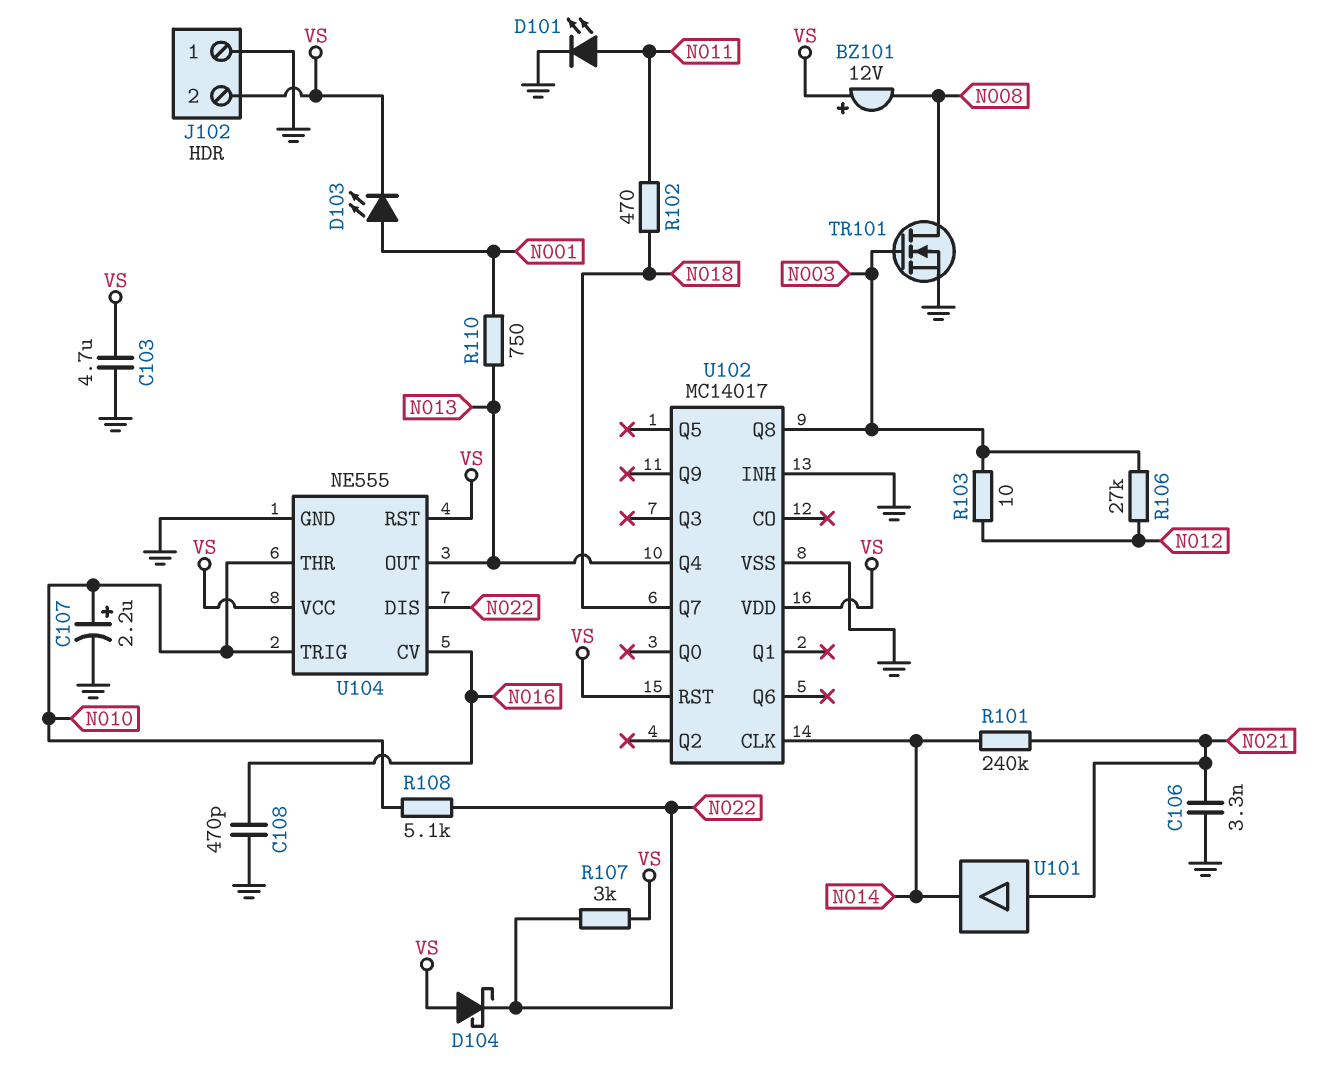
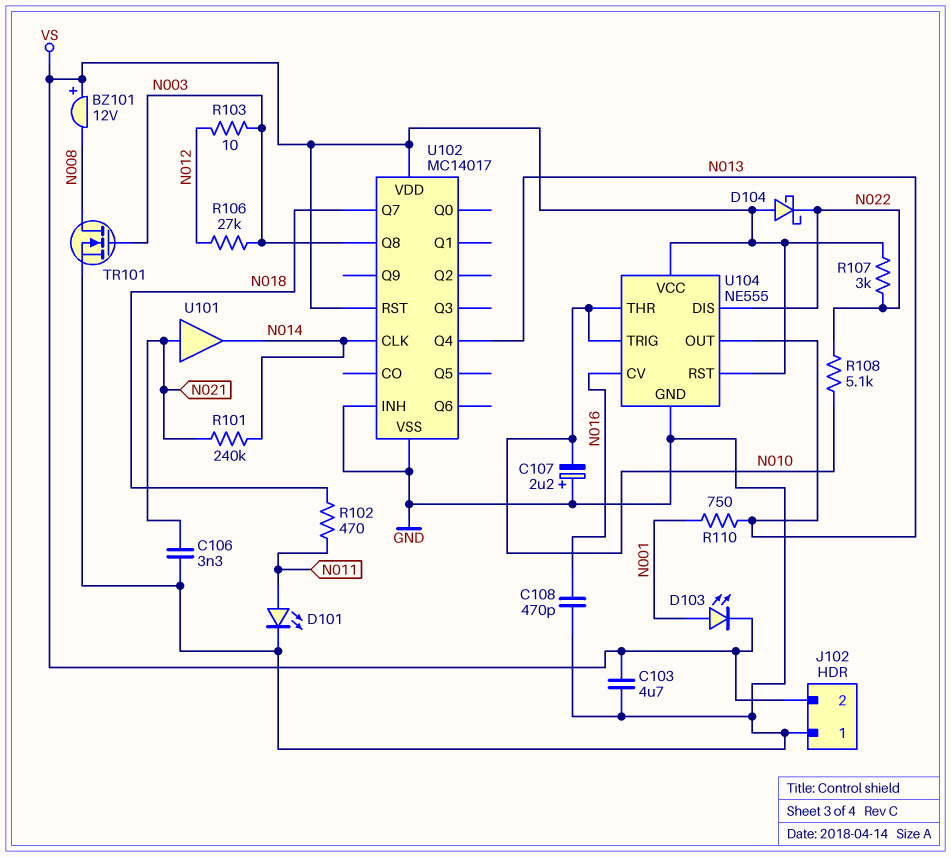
C107: 2.2uF (plus N010, minus GND) -> 2.2uF (plus GND, minus N010)

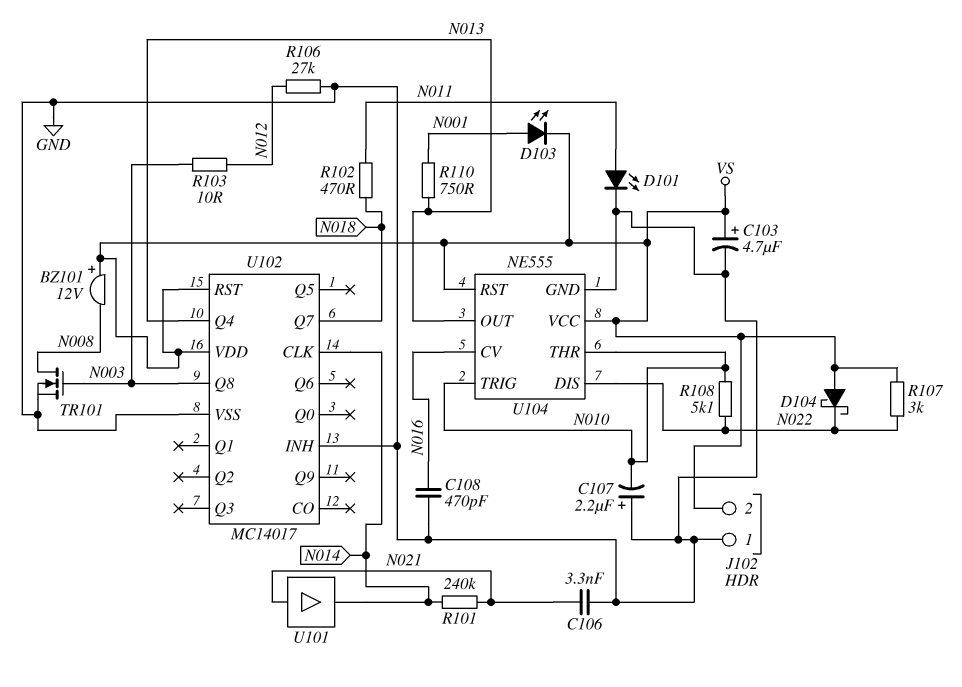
C103: 4.7uF (GND, VS) -> 4.7uF (plus VS, minus GND)
R106: 27k (N003, N012) -> 27k (GND, N012)

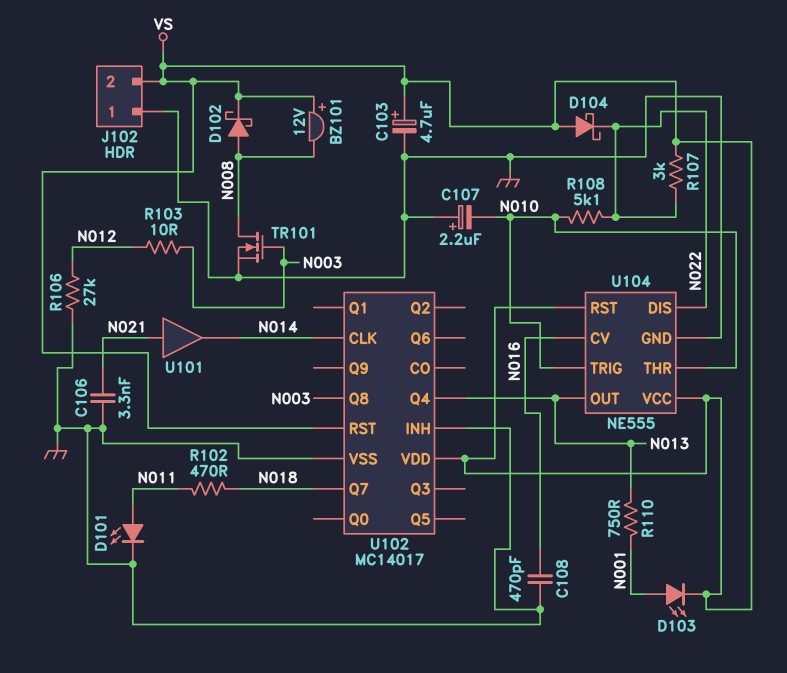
D102: none -> schottky (A N008, K VS)
R101: 240k (N014, N021) -> none

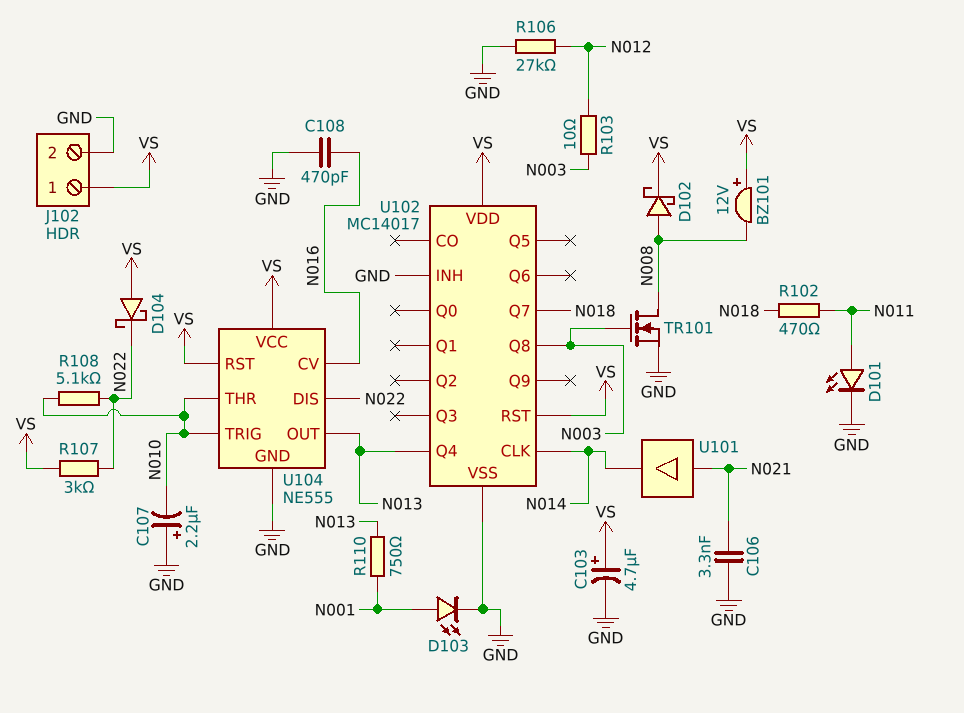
D103: LED (A N001, K VS) -> LED (A N001, K GND)
J102 pin 1: GND -> VS
J102 pin 2: VS -> GND

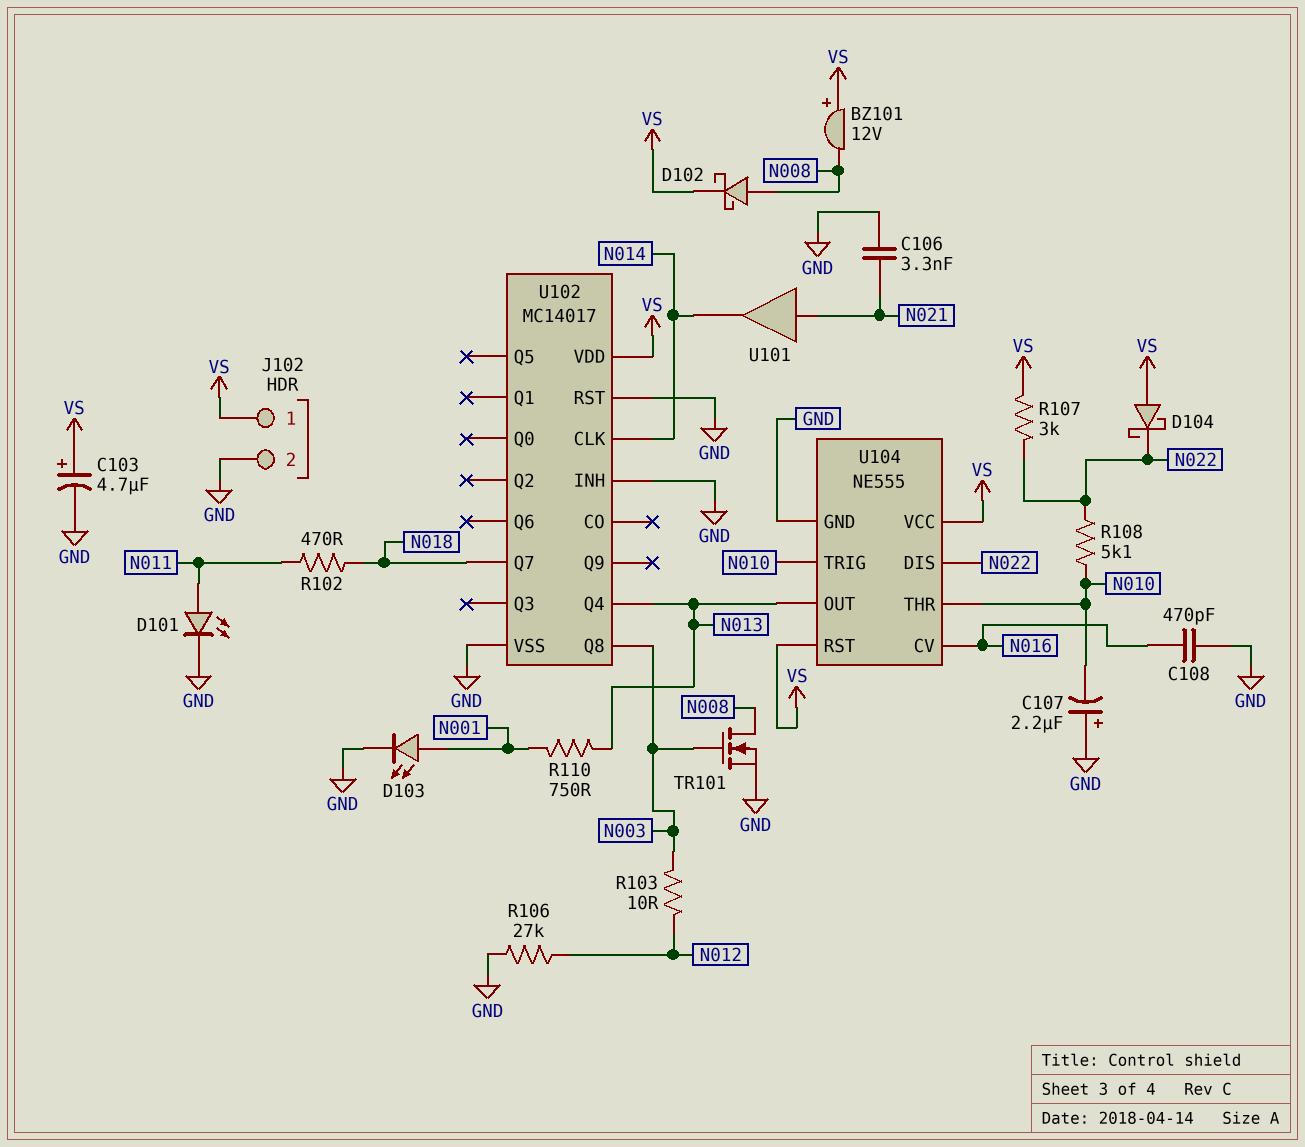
U102 pin RST: VS -> GND

